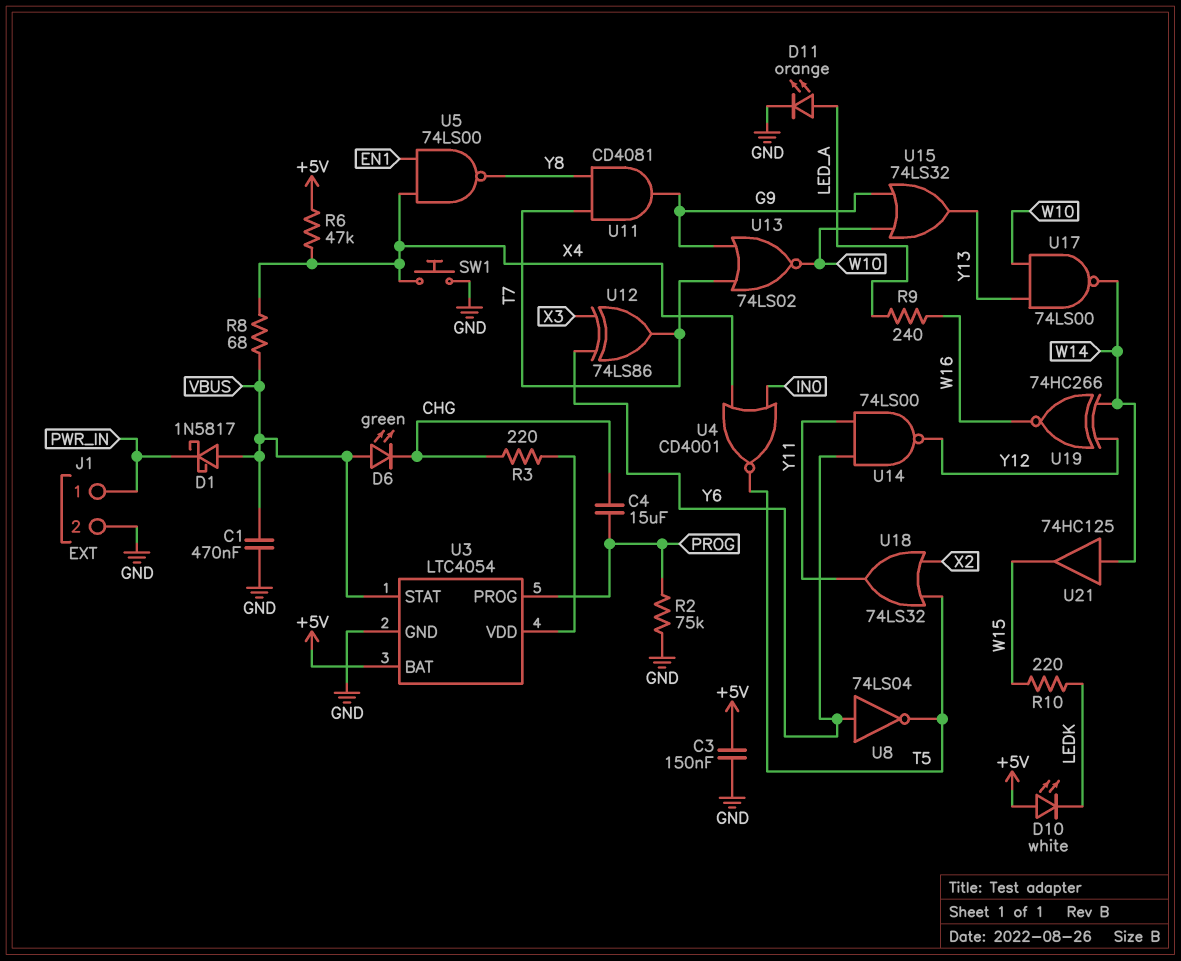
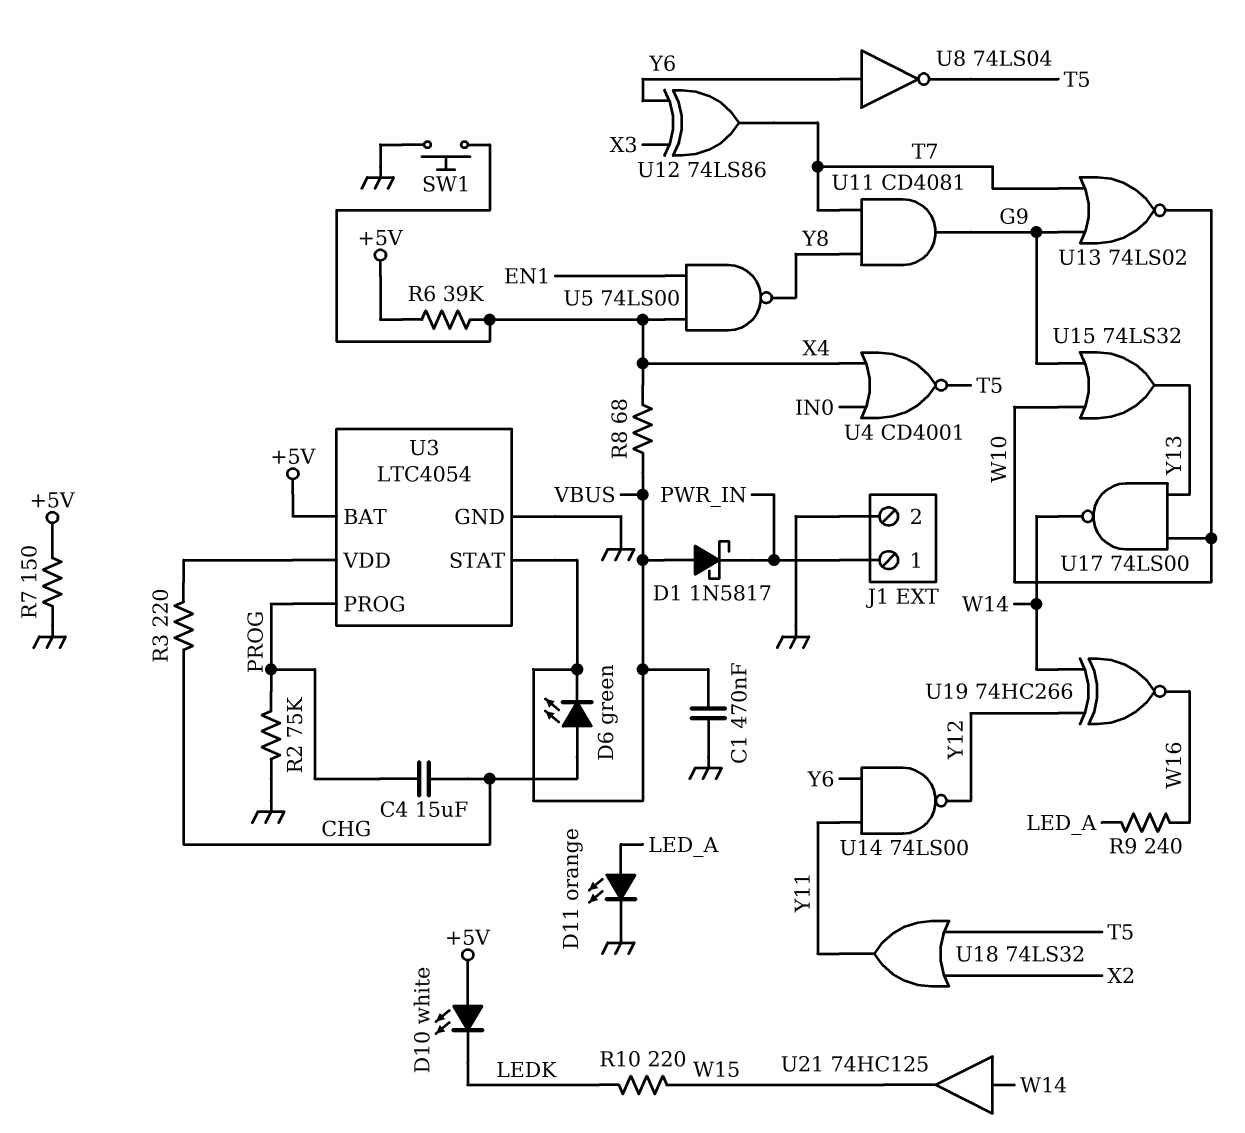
C3: 150nF (+5V, GND) -> none
D6: LED green (A VBUS, K CHG) -> LED green (A CHG, K VBUS)
R6: 47k (+5V, X4) -> 39k (+5V, X4)
R7: none -> 150 (+5V, GND)

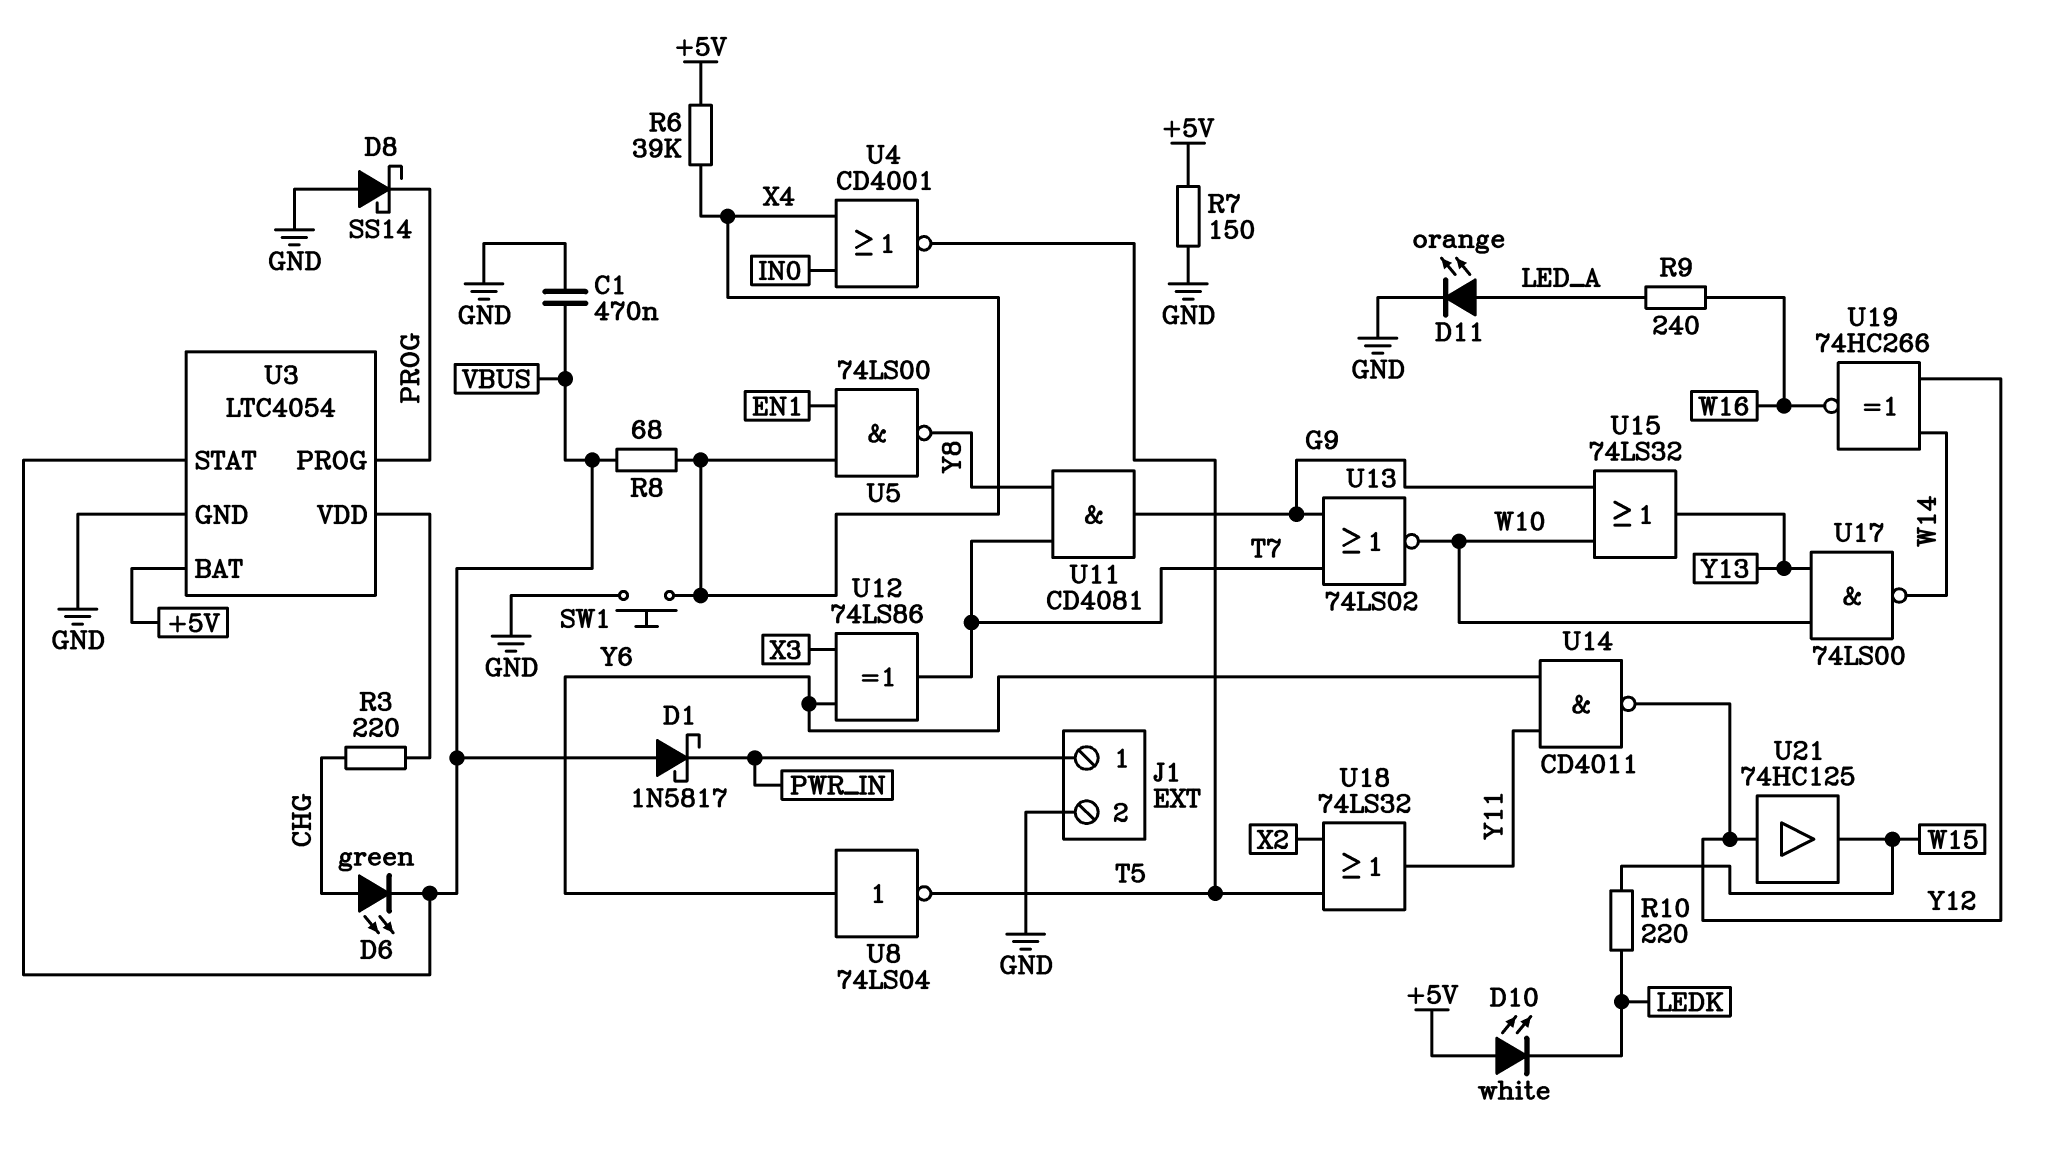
C4: 15uF (CHG, PROG) -> none
D8: none -> schottky SS14 (A GND, K PROG)
R2: 75k (GND, PROG) -> none
U14: NAND 74LS00 (in Y6, in Y11, out Y12) -> NAND CD4011 (in Y6, in Y11, out Y12)
U21: buffer 74HC125 (in W14, out W15) -> buffer 74HC125 (in Y12, out W15)

